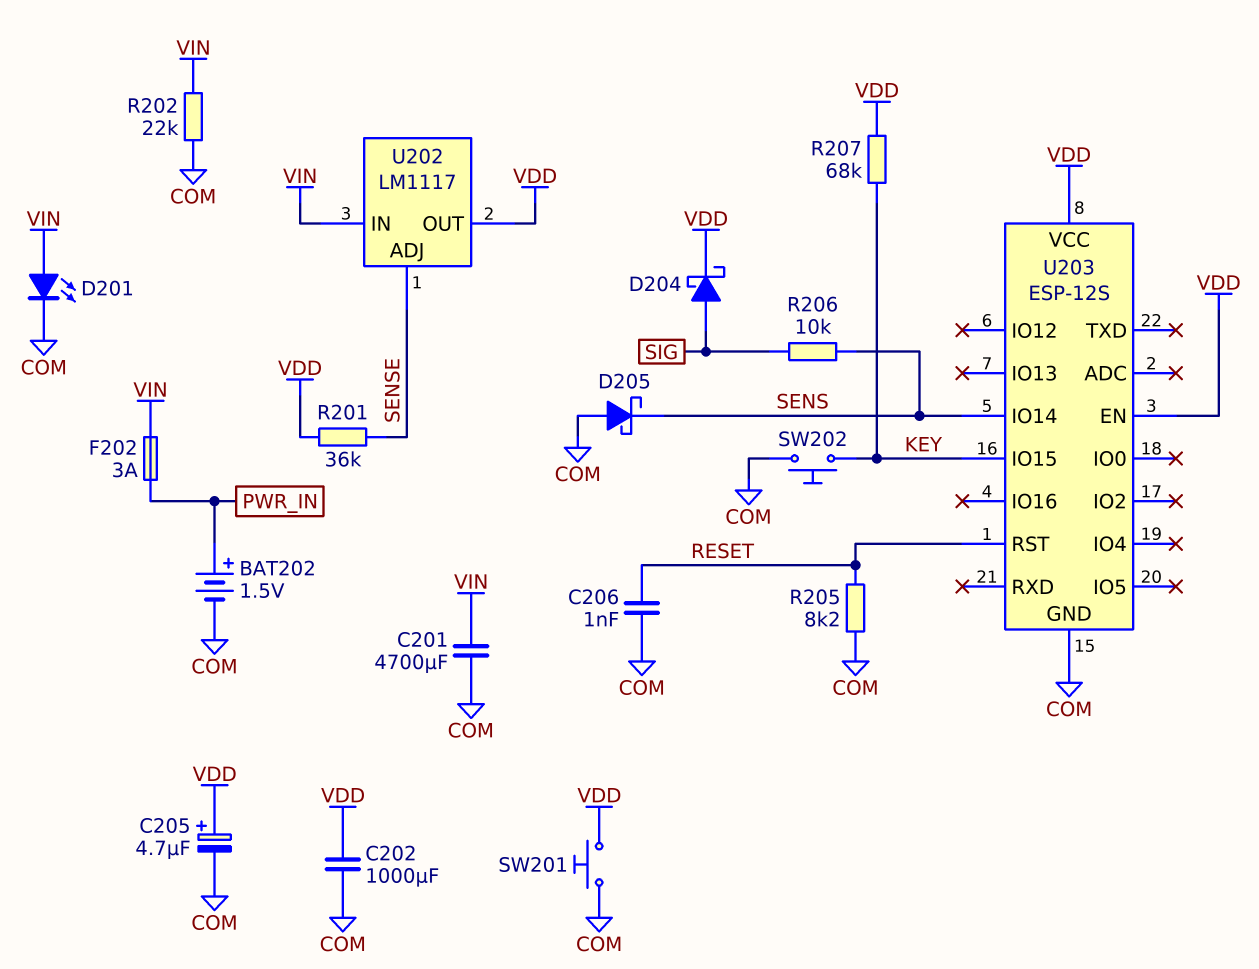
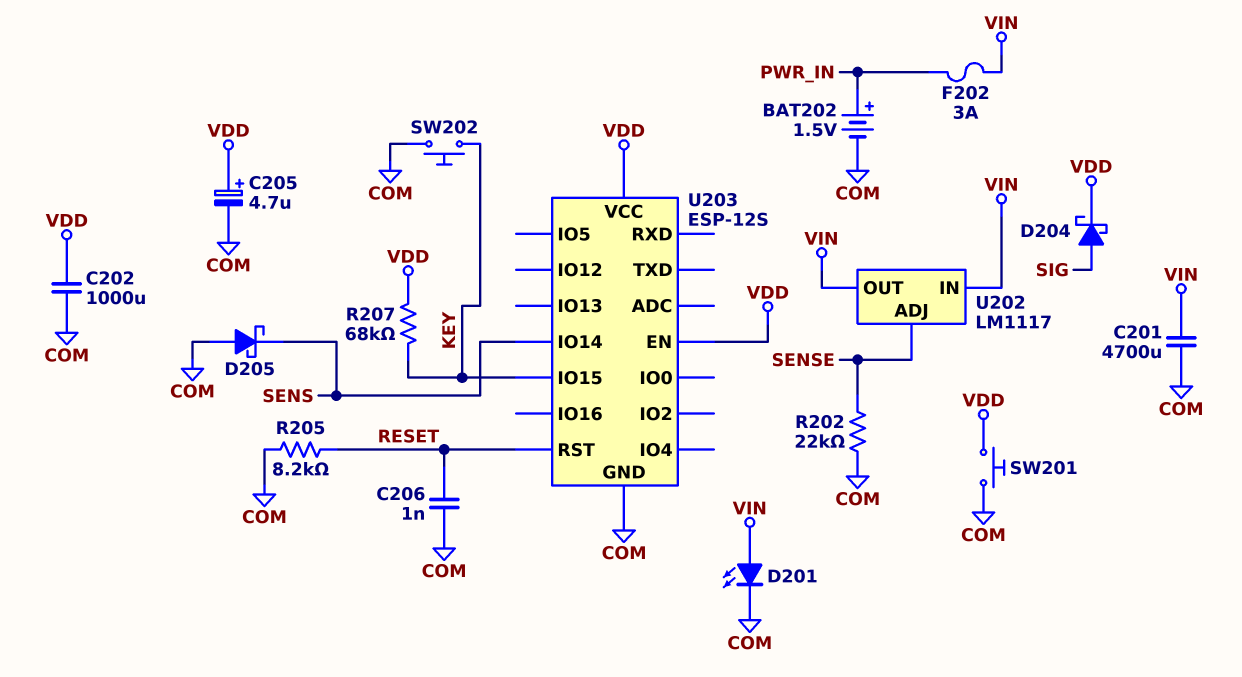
R201: 36k (SENSE, VDD) -> none
R202: 22k (COM, VIN) -> 22k (COM, SENSE)
R206: 10k (SENS, SIG) -> none
U202 pin OUT: VDD -> VIN

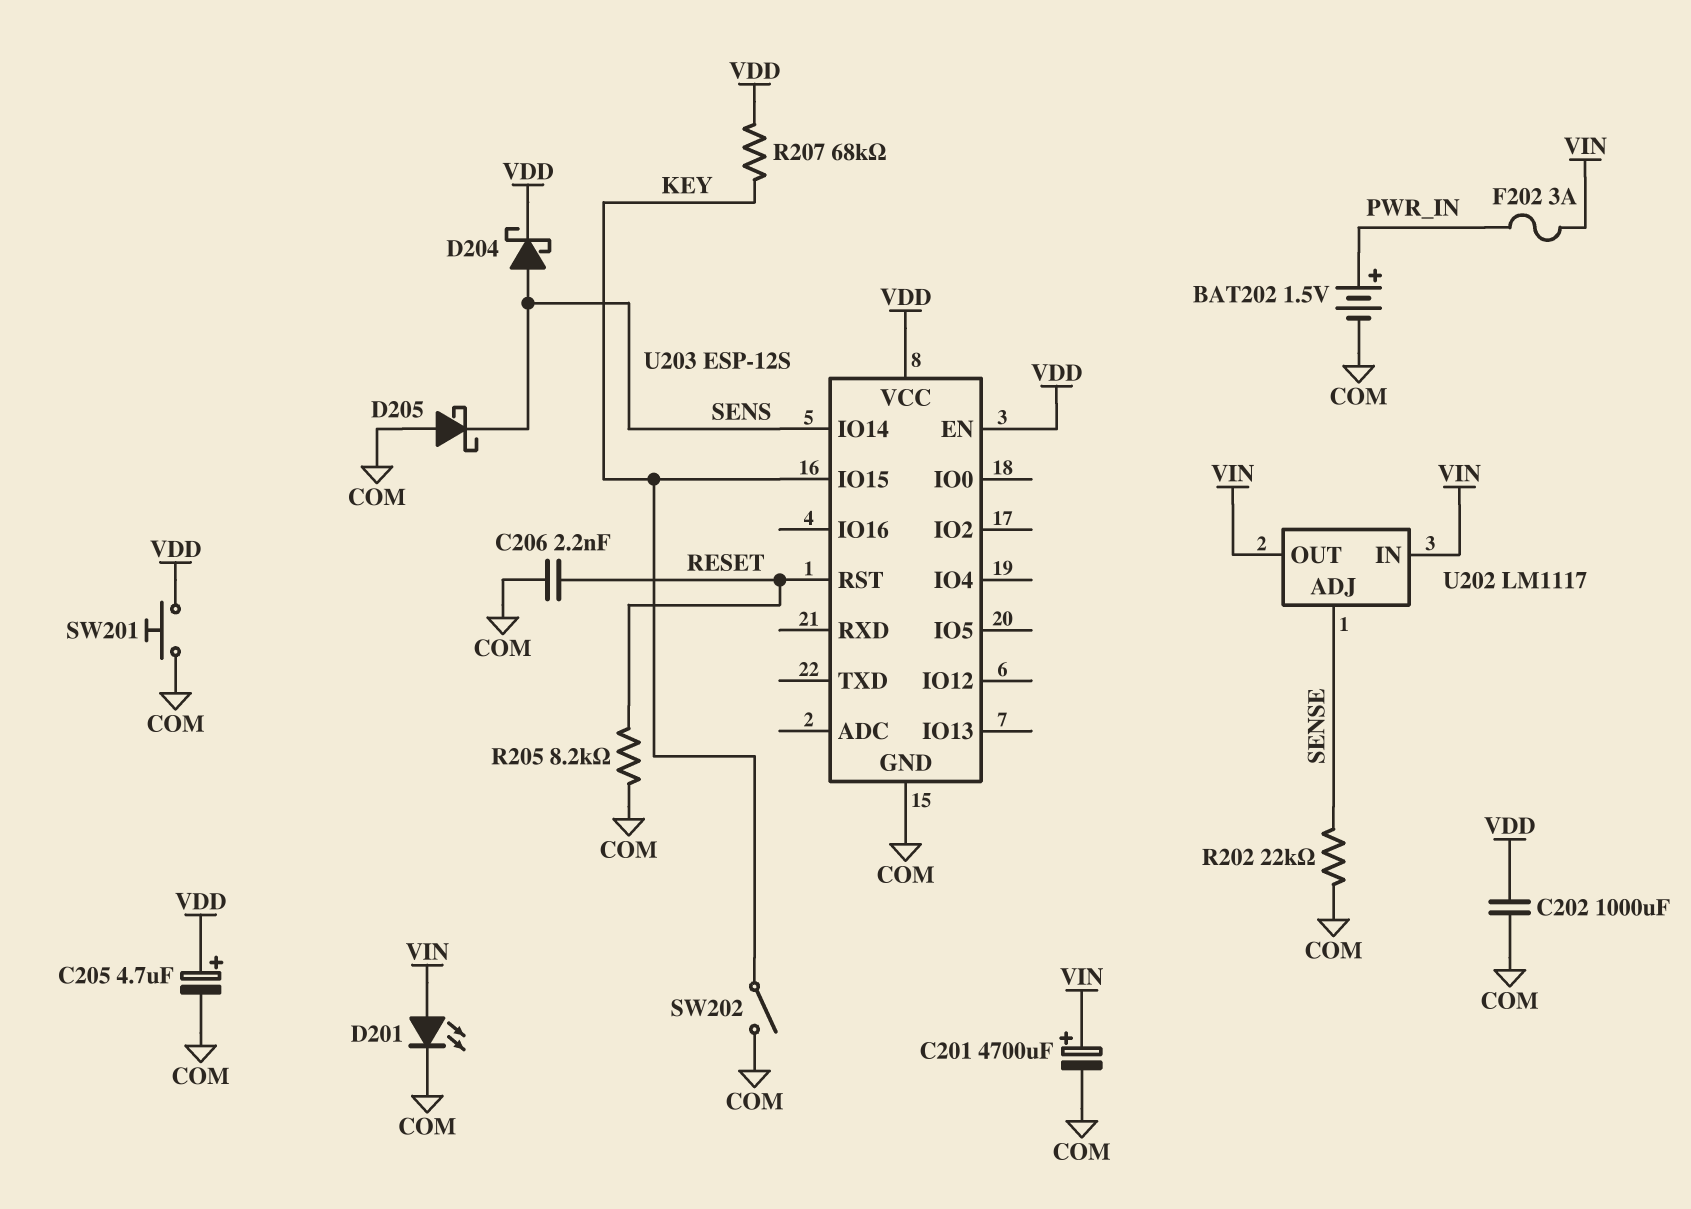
C201: 4700uF (COM, VIN) -> 4700uF (plus VIN, minus COM)
C206: 1nF (COM, RESET) -> 2.2nF (COM, RESET)
D204: schottky (A SIG, K VDD) -> schottky (A SENS, K VDD)
SW202: button (COM, KEY) -> switch (COM, KEY)

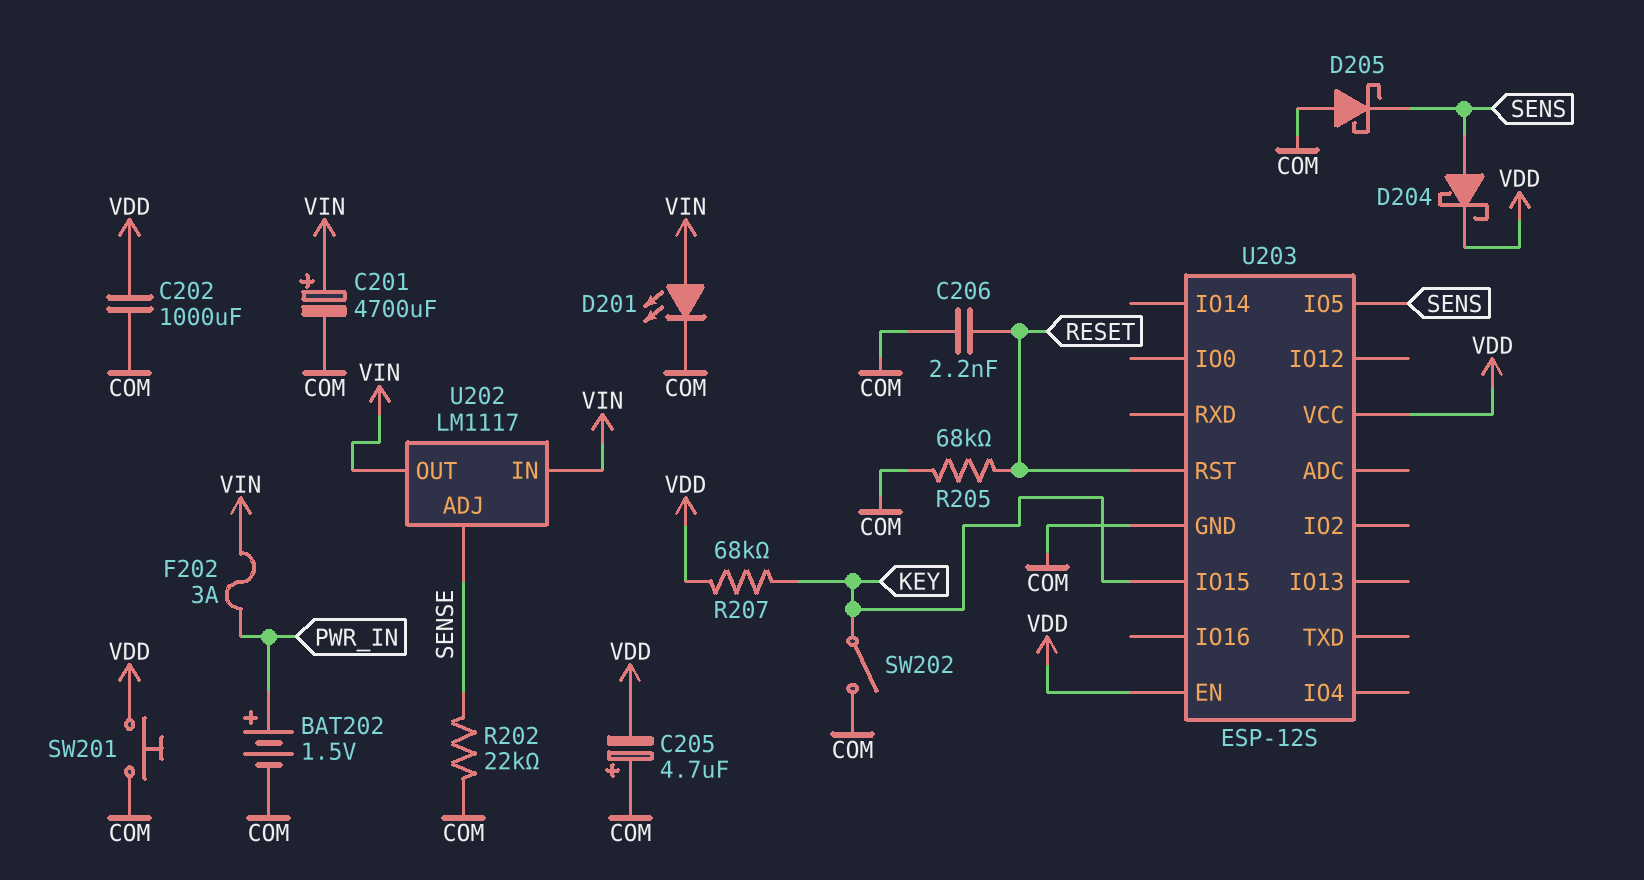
C205: 4.7uF (plus VDD, minus COM) -> 4.7uF (plus COM, minus VDD)
R205: 8.2k (COM, RESET) -> 68k (COM, RESET)
U203 pin IO5: none -> SENS
U203 pin IO14: SENS -> none

